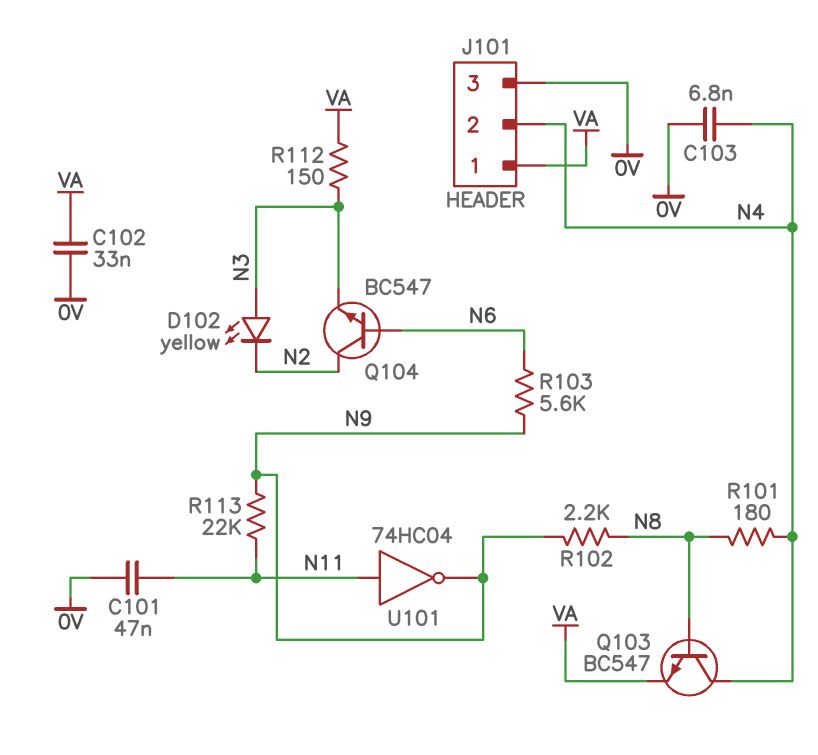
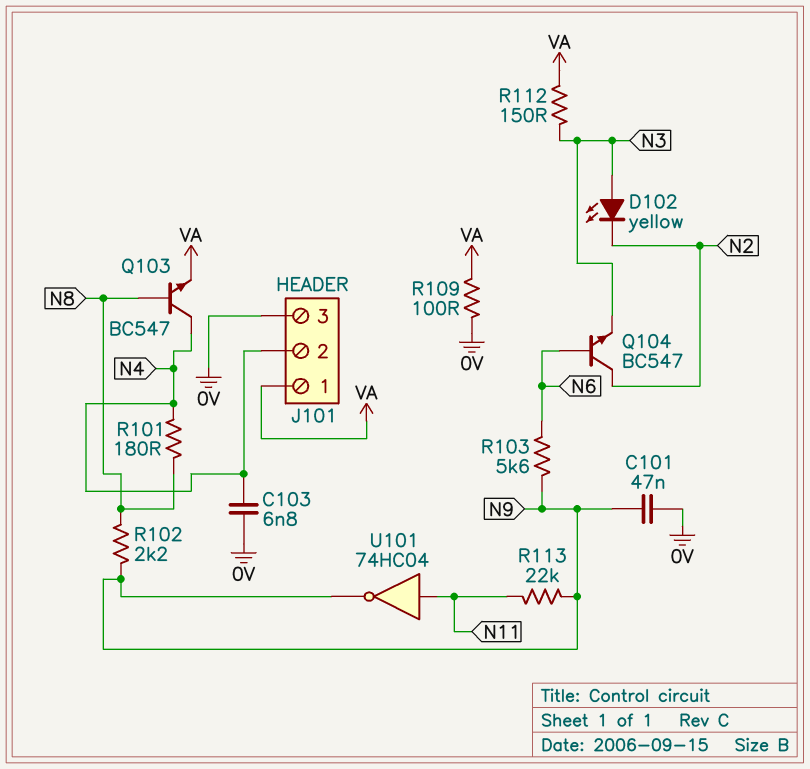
C101: 47nF (0V, N11) -> 47nF (0V, N9)
C102: 33nF (0V, VA) -> none
R109: none -> 100 (0V, VA)

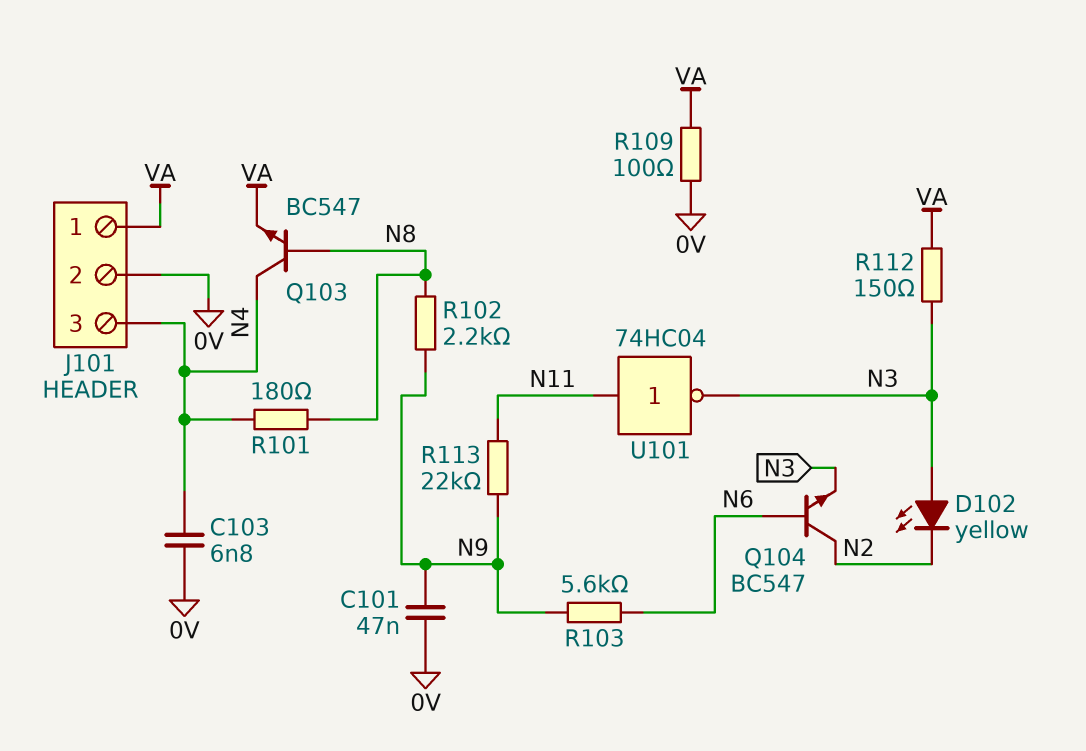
J101 pin 2: N4 -> 0V
J101 pin 3: 0V -> N4
U101: NOT 74HC04 (in N11, out N9) -> NOT 74HC04 (in N11, out N3)

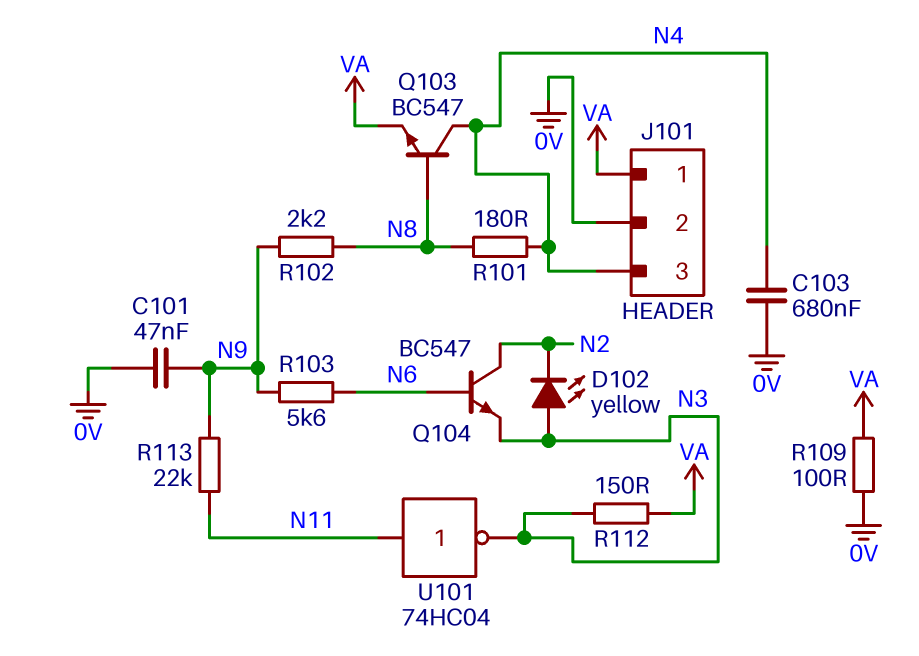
C103: 6.8nF (0V, N4) -> 680nF (0V, N4)

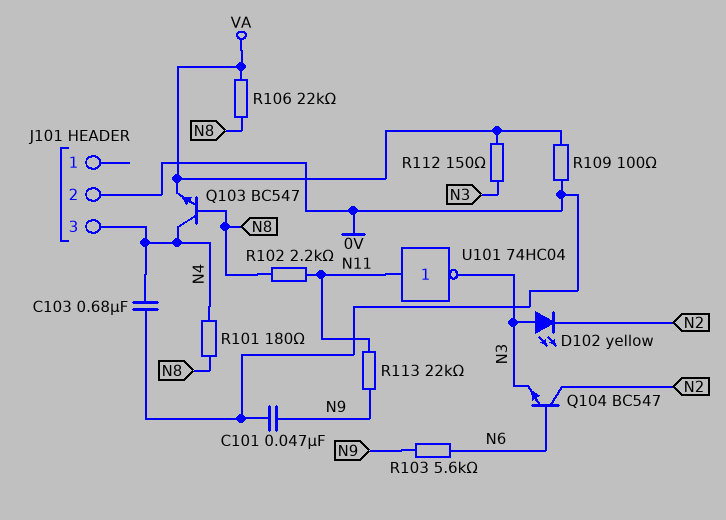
J101 pin 1: VA -> none
R102: 2.2k (N8, N9) -> 2.2k (N8, N11)
R106: none -> 22k (N8, VA)

